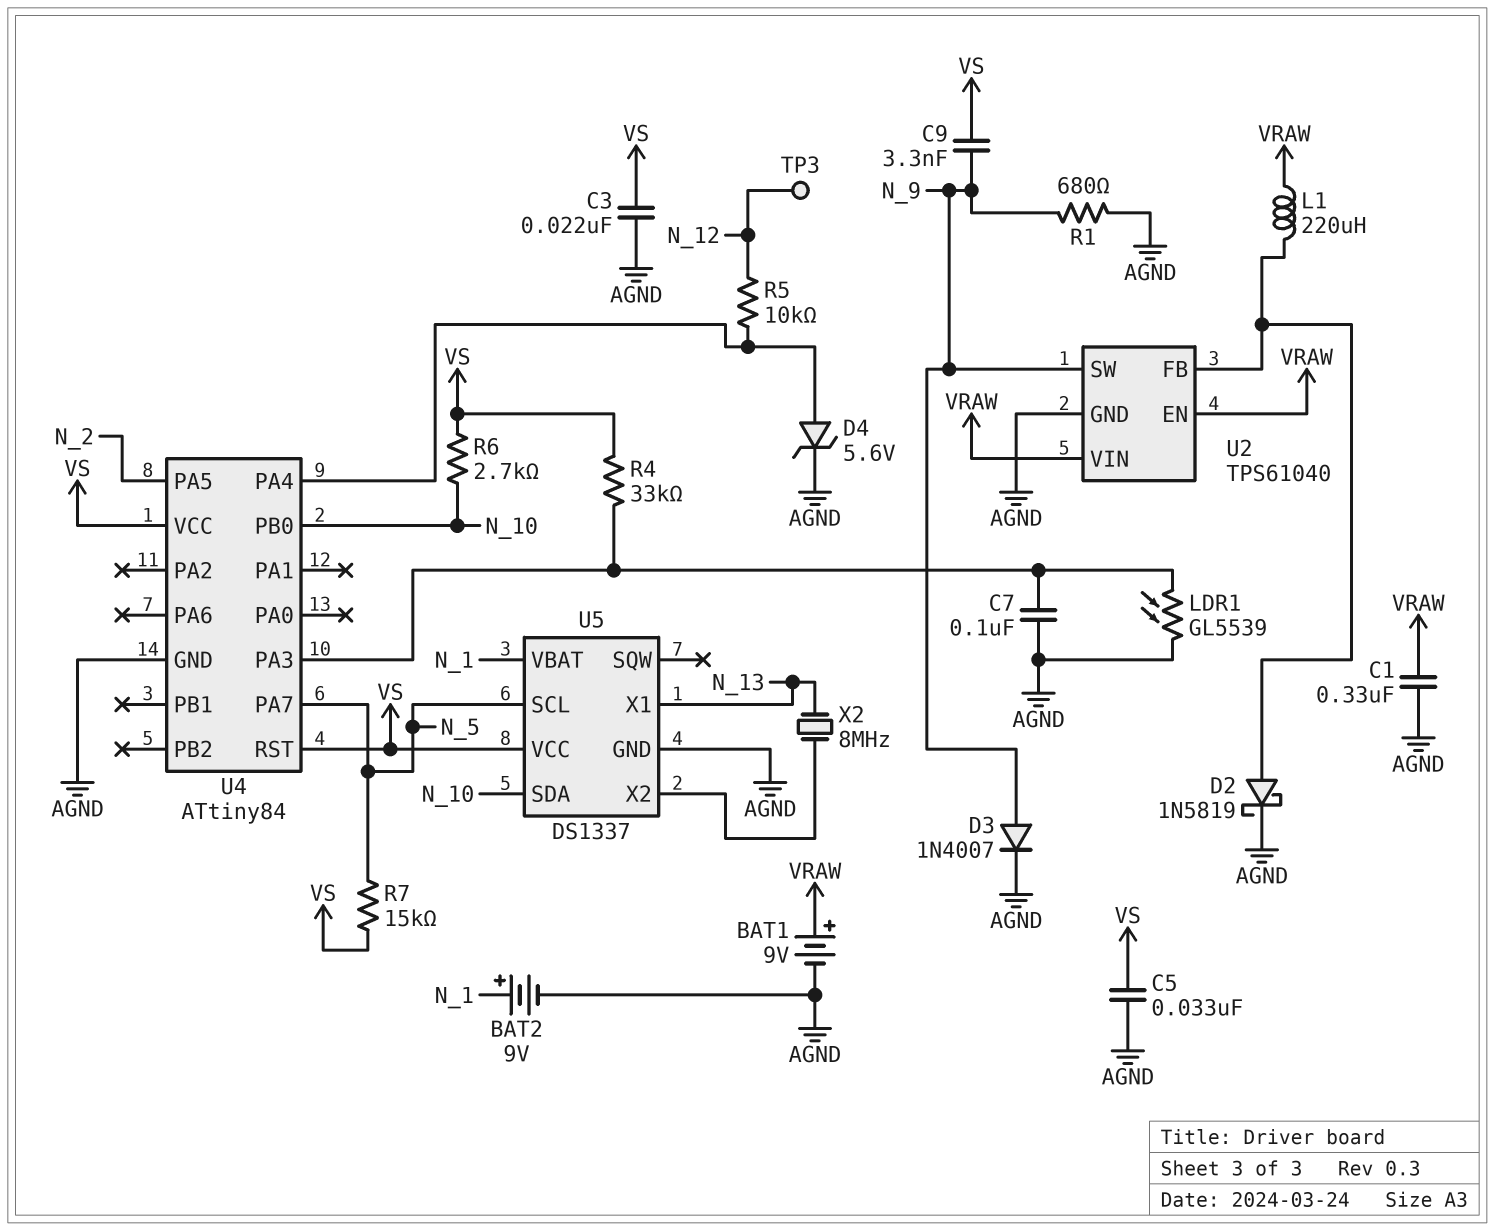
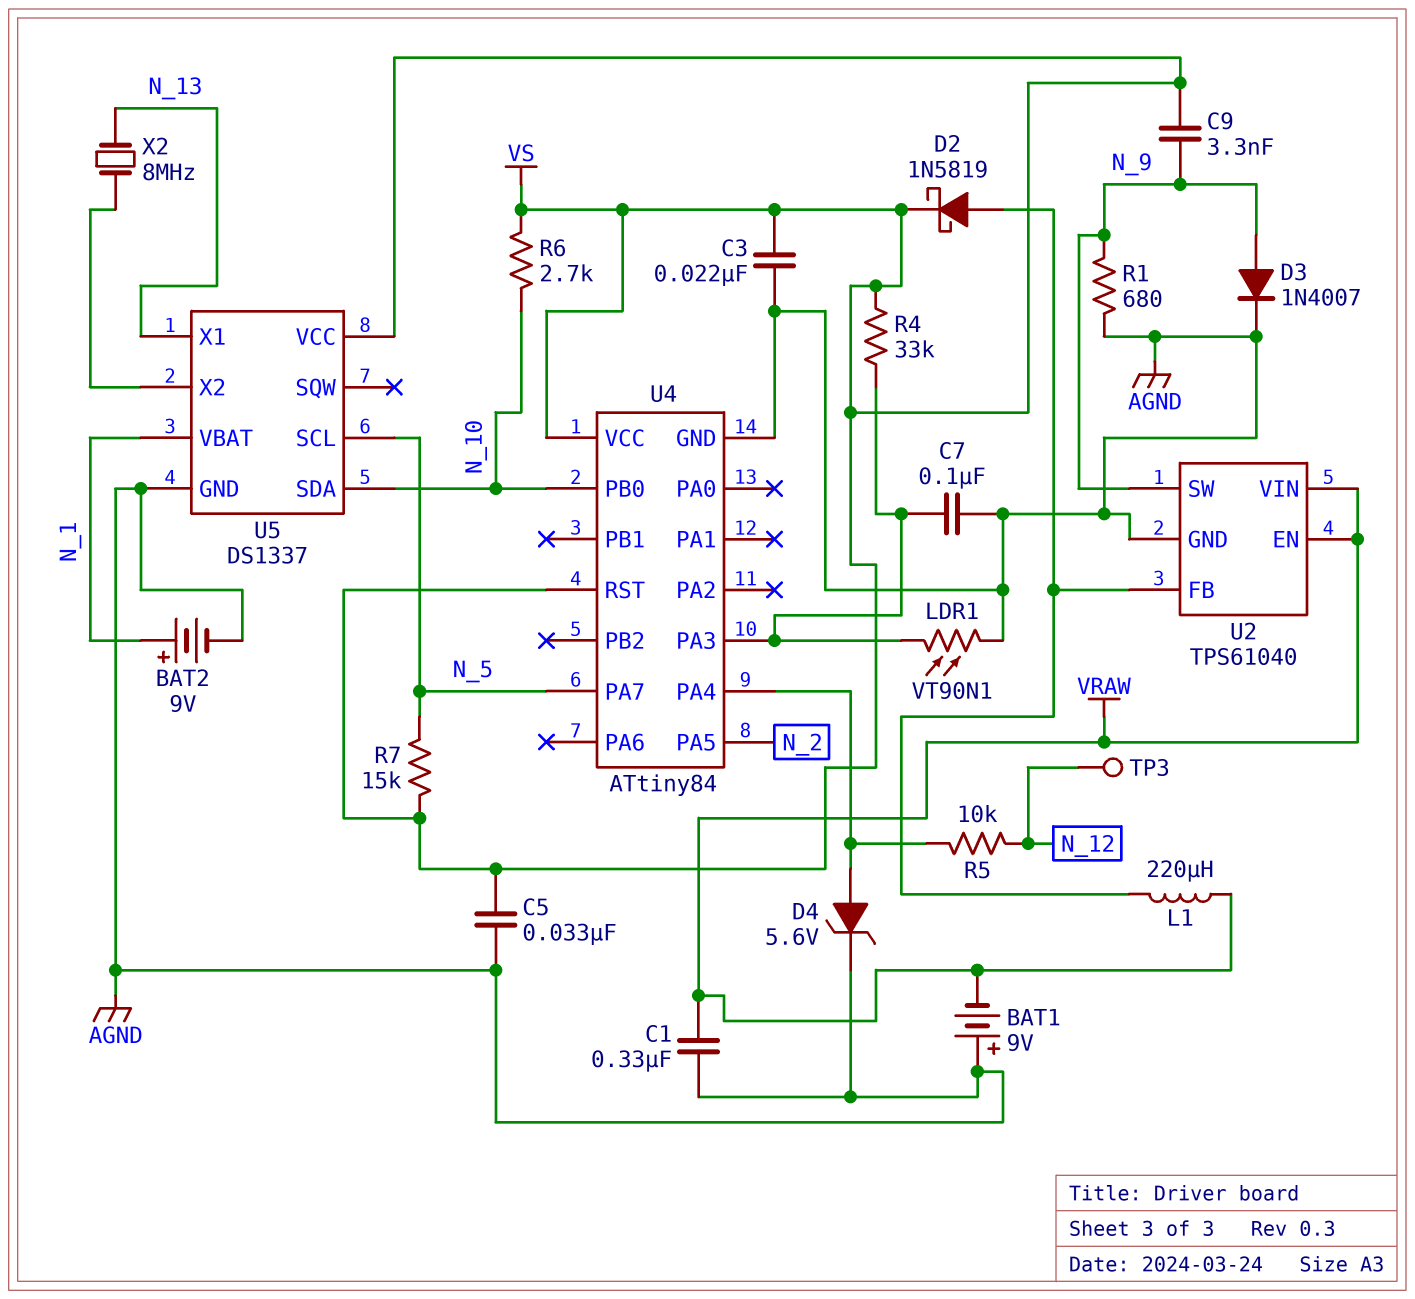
BAT1: 9V (plus VRAW, minus AGND) -> 9V (plus AGND, minus VRAW)
D2: schottky 1N5819 (A U2/FB, K AGND) -> schottky 1N5819 (A U2/FB, K VS)
LDR1: GL5539 (AGND, U4/PA3) -> VT90N1 (AGND, U4/PA3)

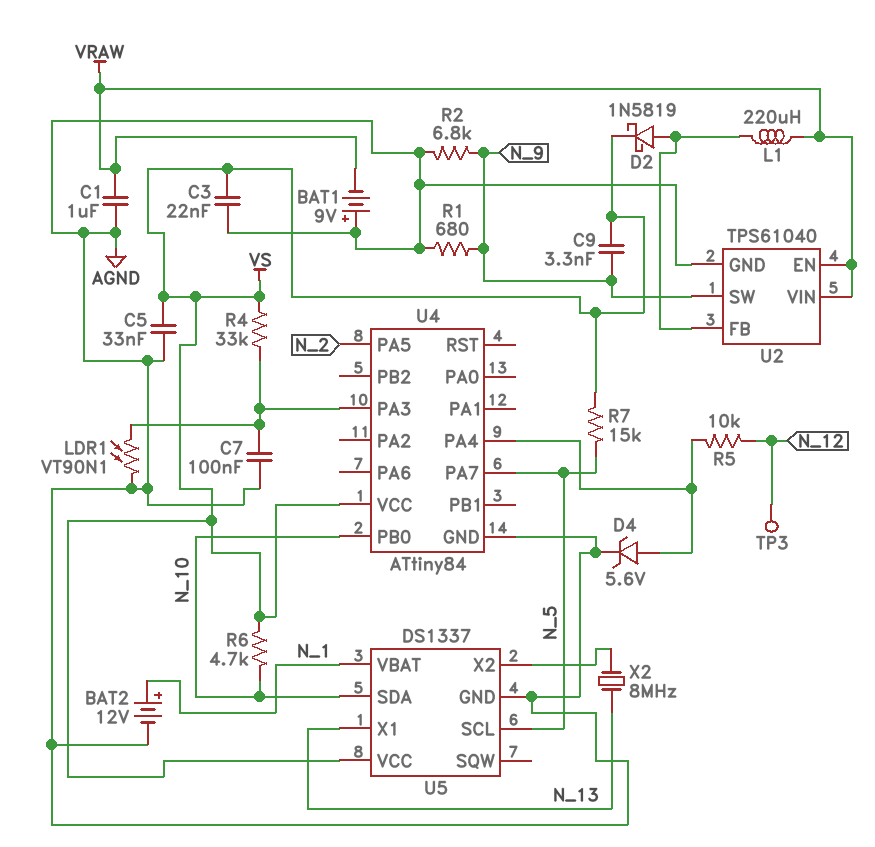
BAT2: 9V (plus N_1, minus AGND) -> 12V (plus N_1, minus AGND)
C1: 330nF (AGND, VRAW) -> 1uF (AGND, VRAW)
D3: diode 1N4007 (A N_9, K AGND) -> none
R2: none -> 6.8k (AGND, N_9)
R6: 2.7k (N_10, VS) -> 4.7k (N_10, VS)
U4 pin RST: VS -> none

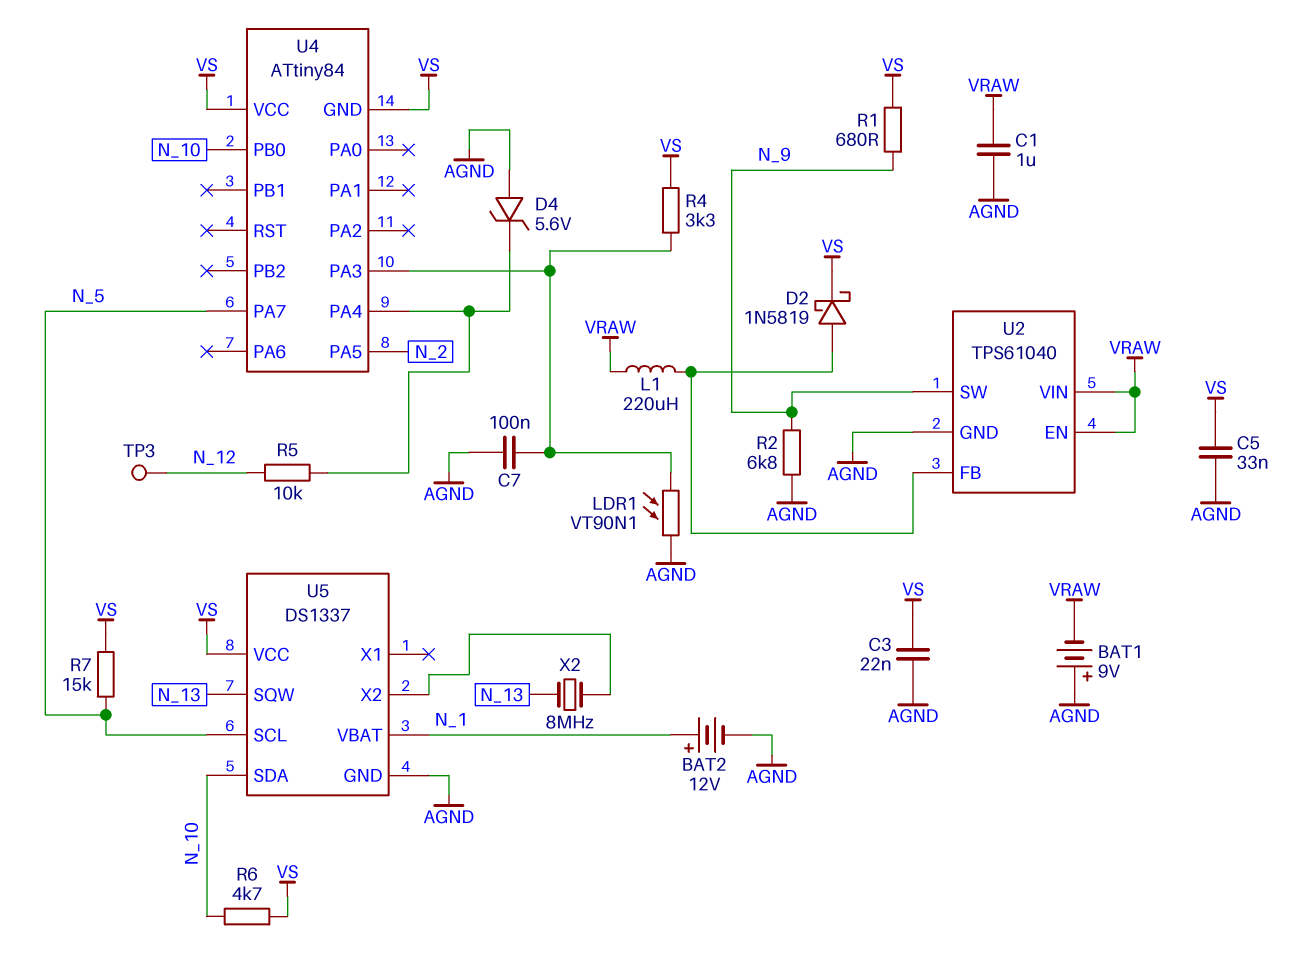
C9: 3.3nF (N_9, VS) -> none
D4: zener 5.6V (A U4/PA4, K AGND) -> zener 5.6V (A AGND, K U4/PA4)
R1: 680 (AGND, N_9) -> 680 (N_9, VS)
R4: 33k (U4/PA3, VS) -> 3.3k (U4/PA3, VS)
U4 pin GND: AGND -> VS
U5 pin SQW: none -> N_13
U5 pin X1: N_13 -> none

